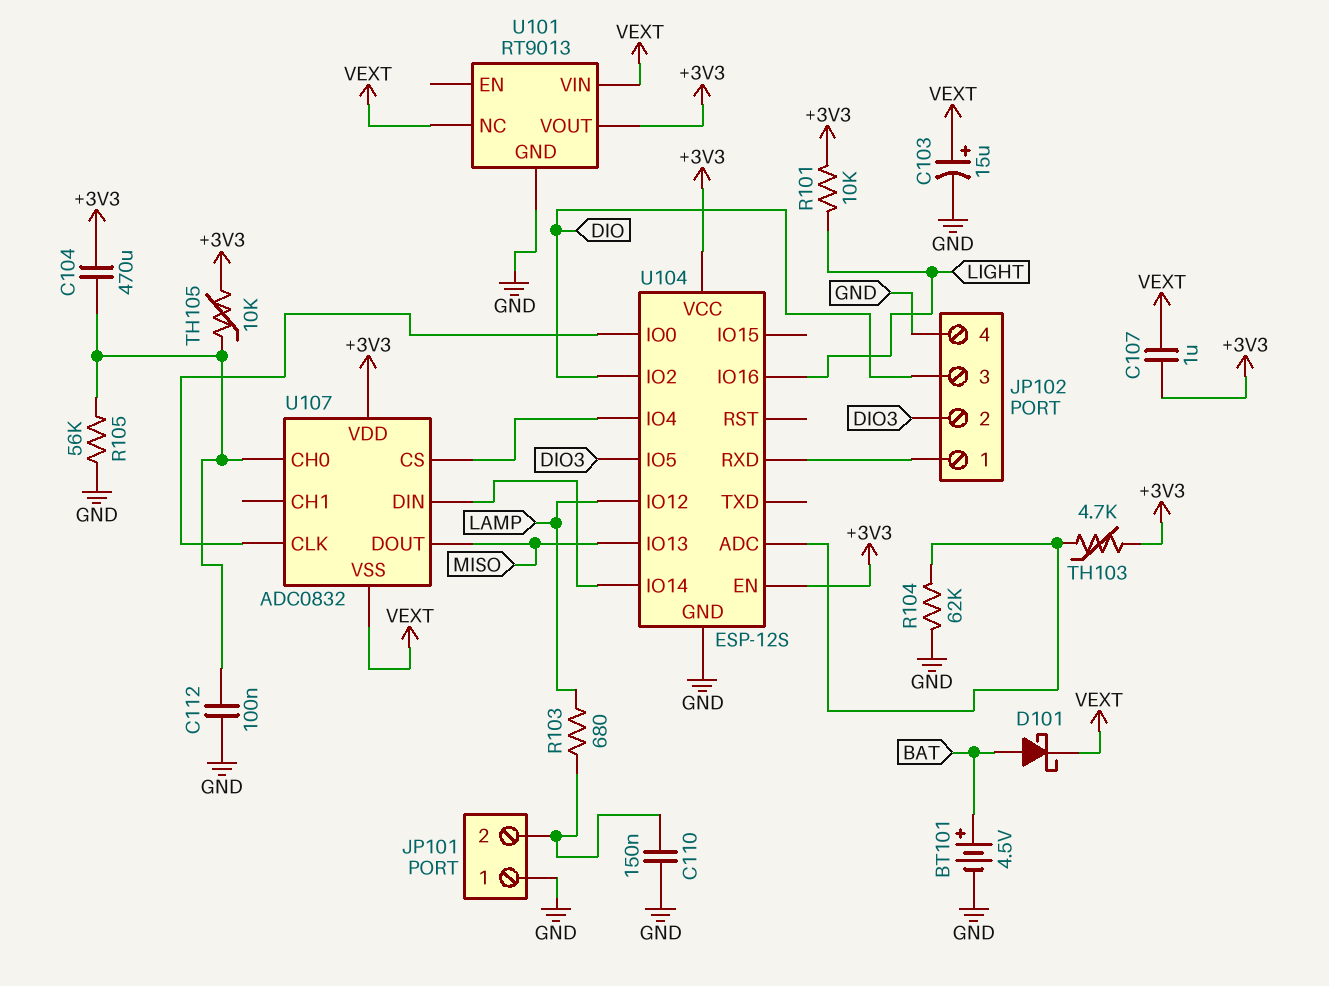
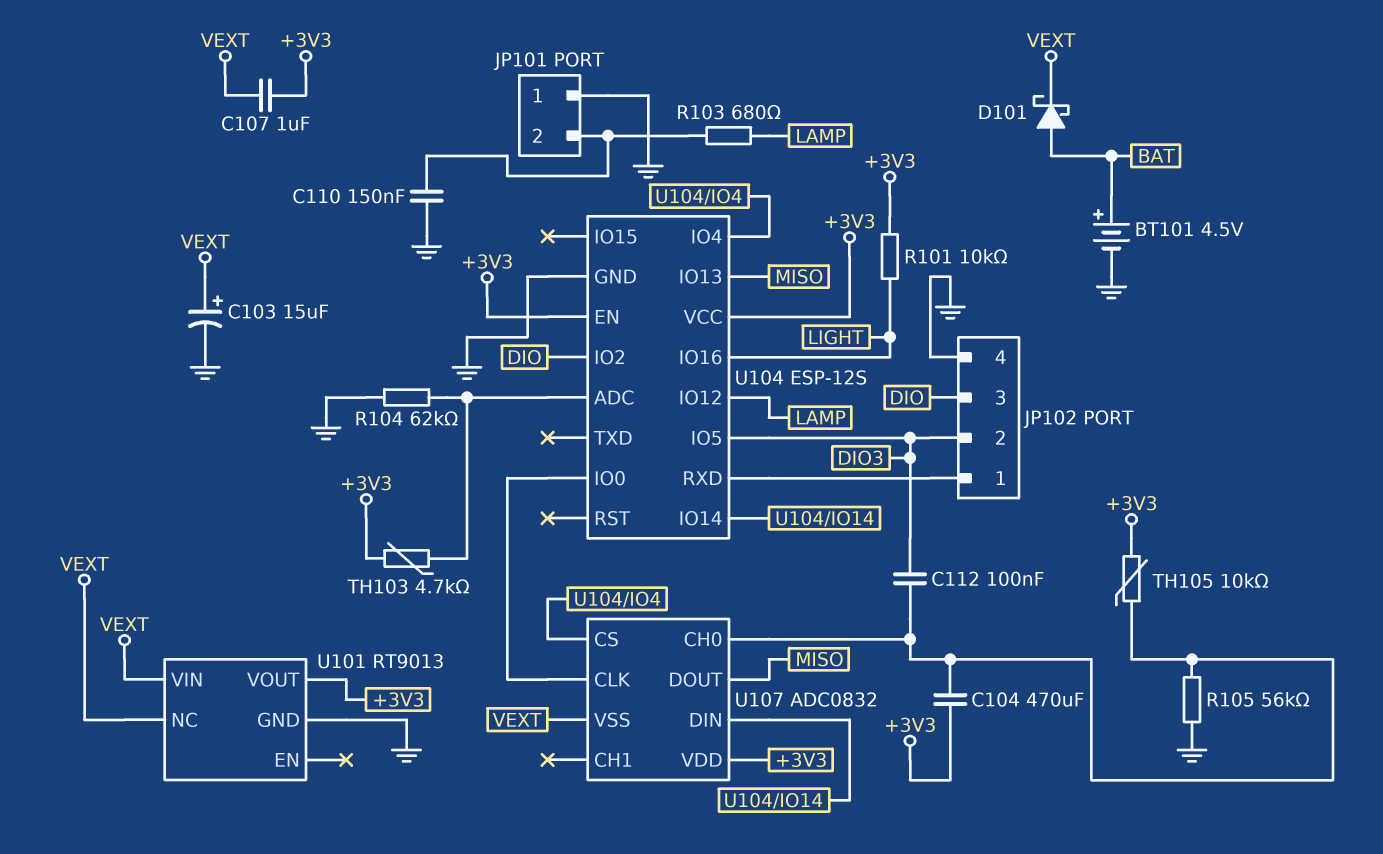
C112: 100nF (GND, U107/CH0) -> 100nF (DIO3, U107/CH0)

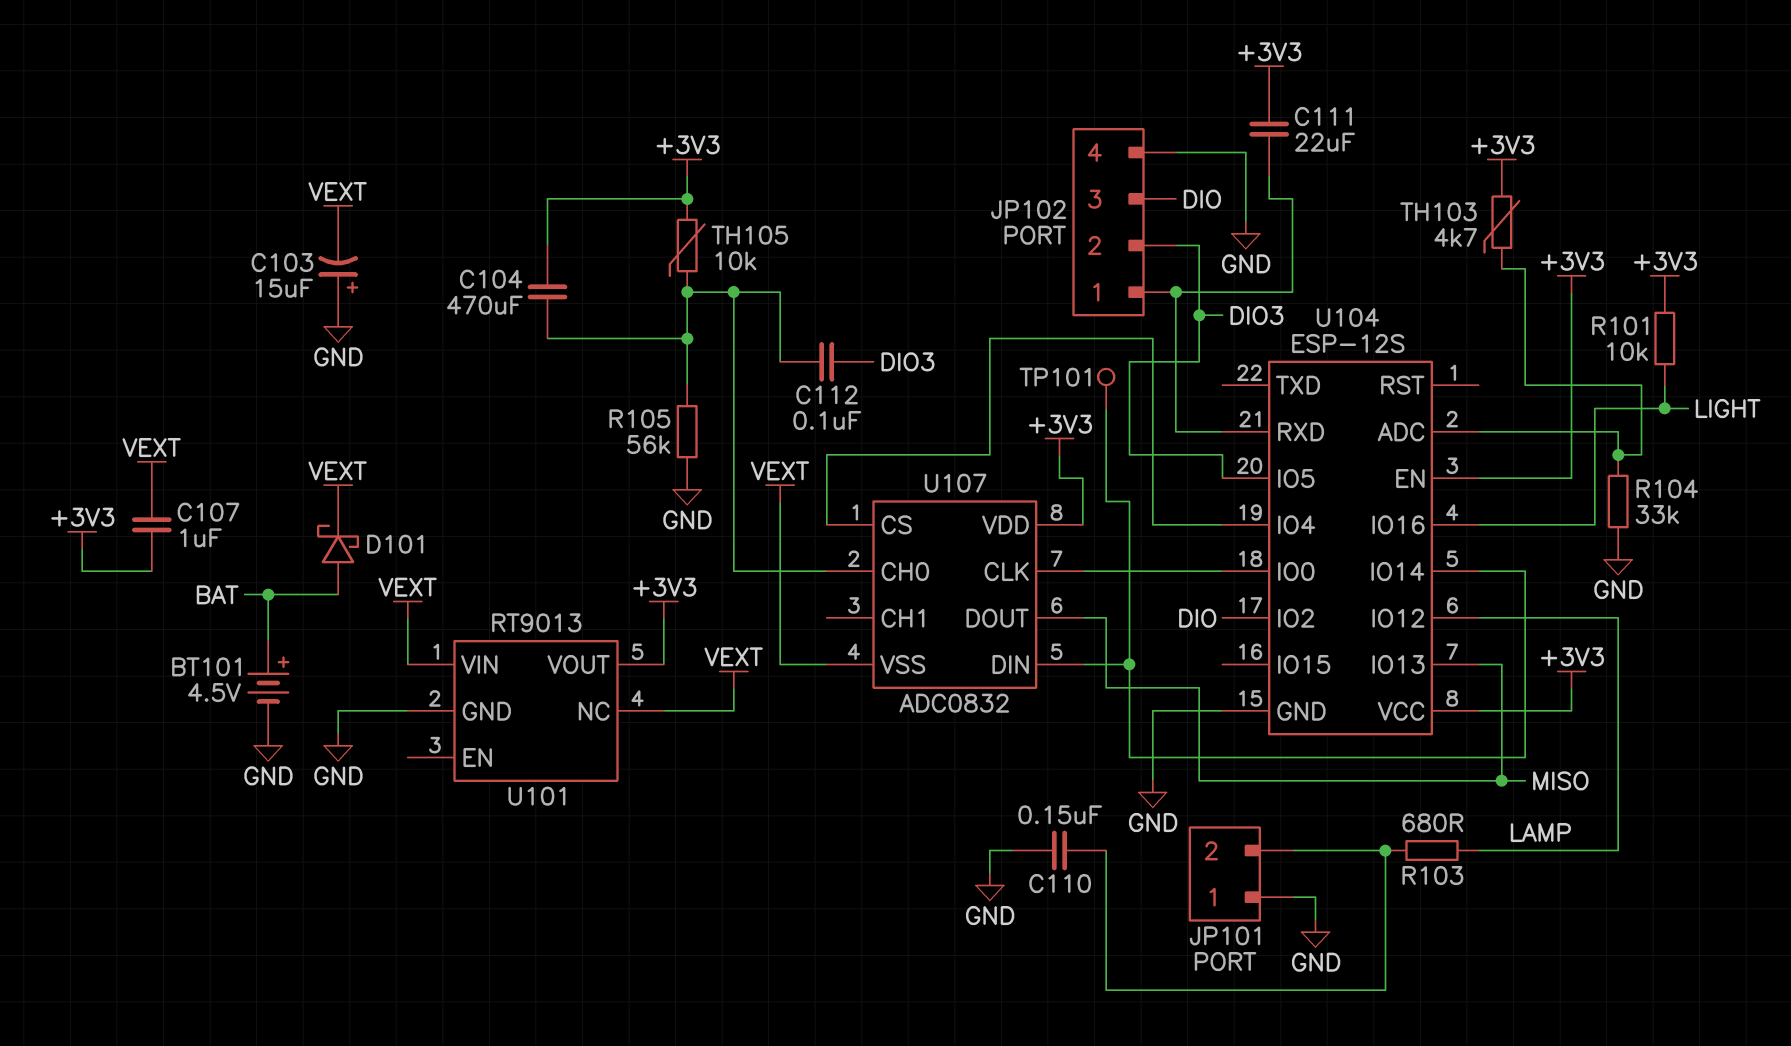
C103: 15uF (plus VEXT, minus GND) -> 15uF (plus GND, minus VEXT)
C111: none -> 22uF (+3V3, JP102/1)
R104: 62k (GND, U104/ADC) -> 33k (GND, U104/ADC)
TP101: none -> test point (U104/IO14)

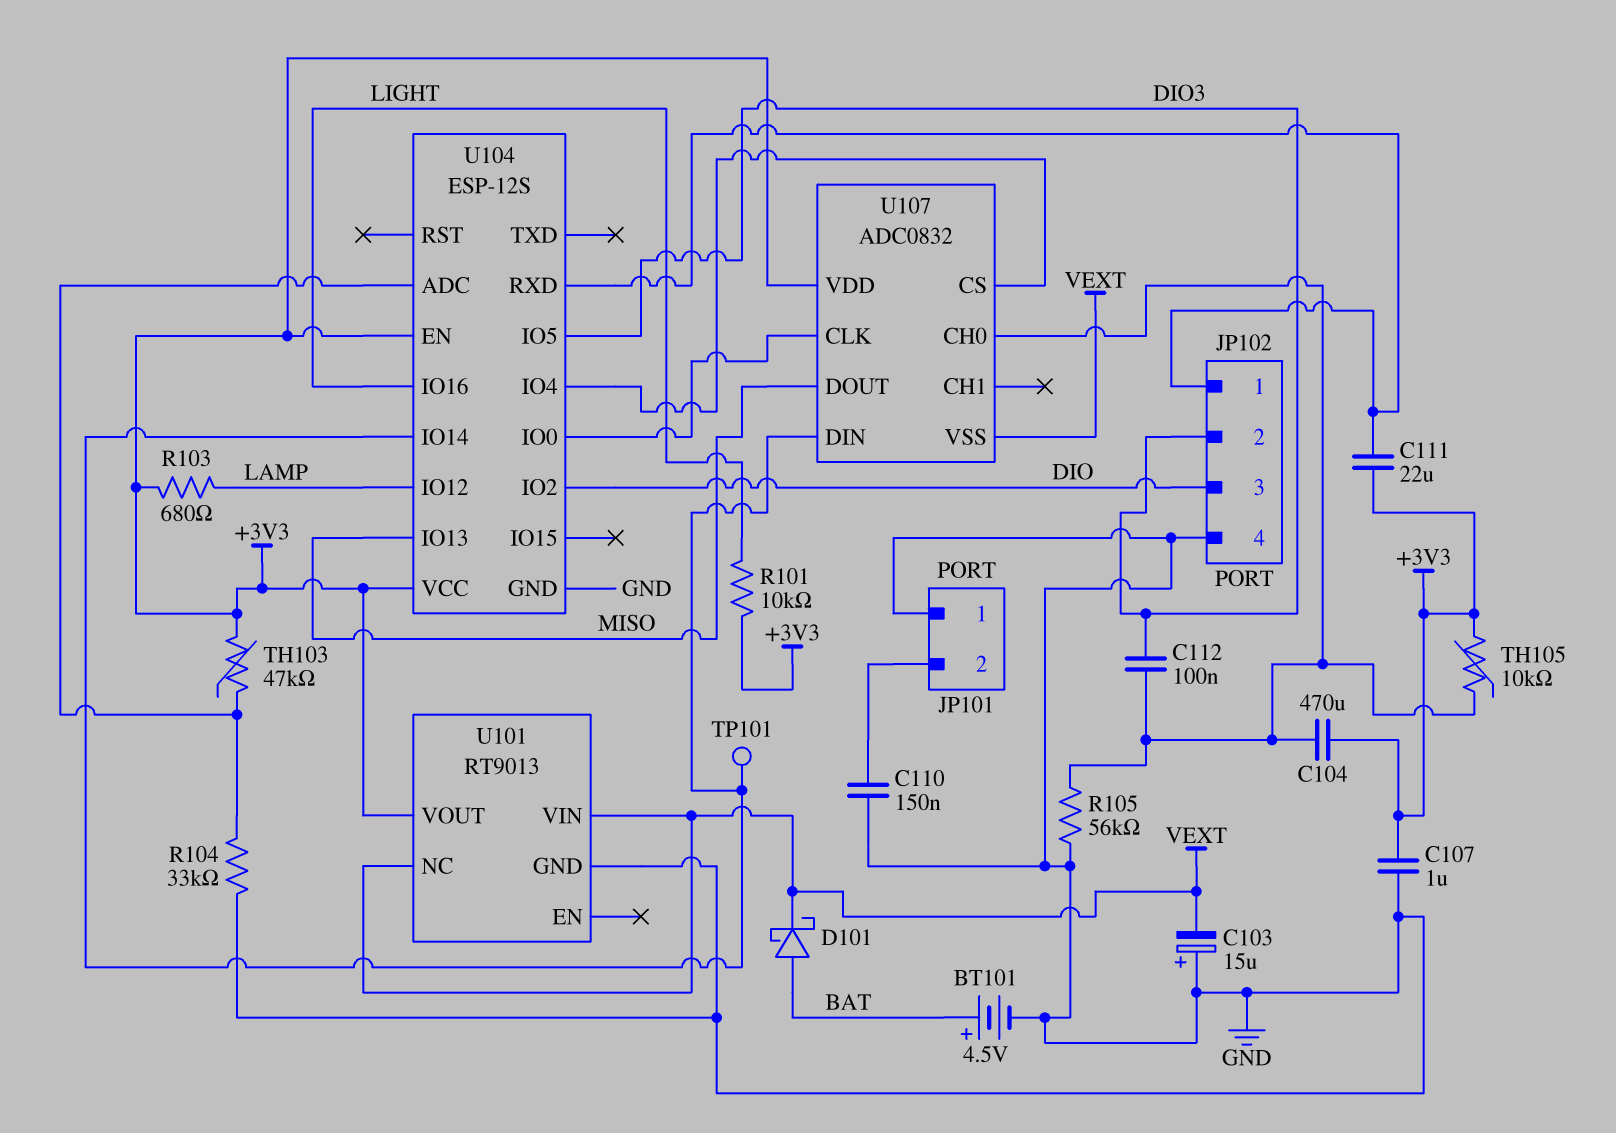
C107: 1uF (+3V3, VEXT) -> 1uF (+3V3, GND)
R103: 680 (JP101/2, LAMP) -> 680 (+3V3, LAMP)
TH103: 4.7k (+3V3, U104/ADC) -> 47k (+3V3, U104/ADC)

